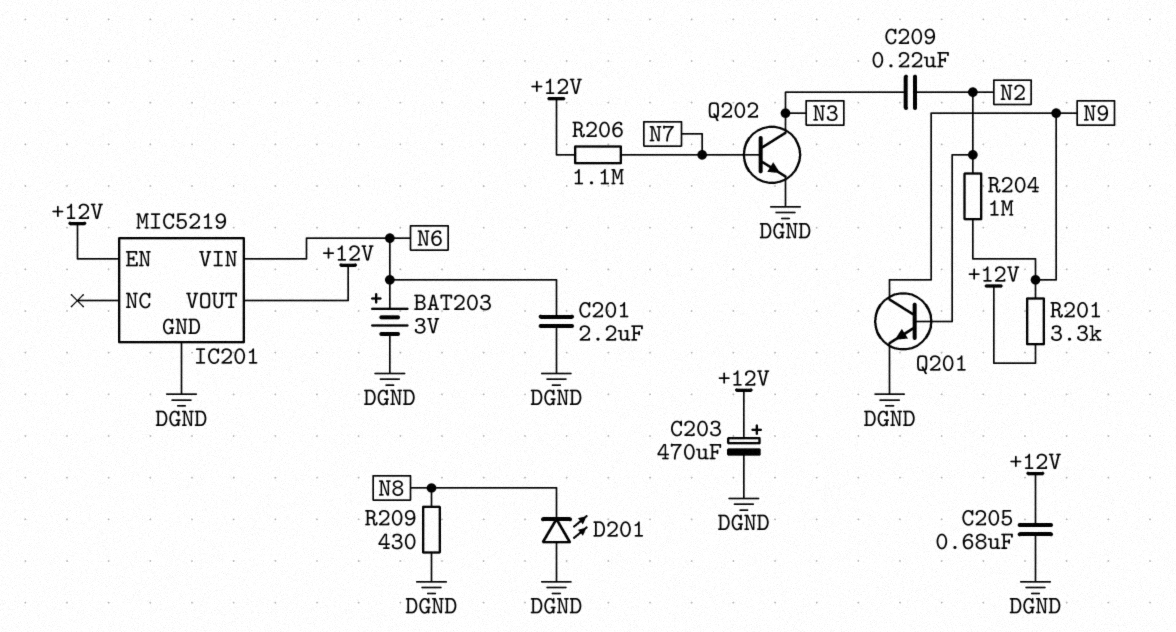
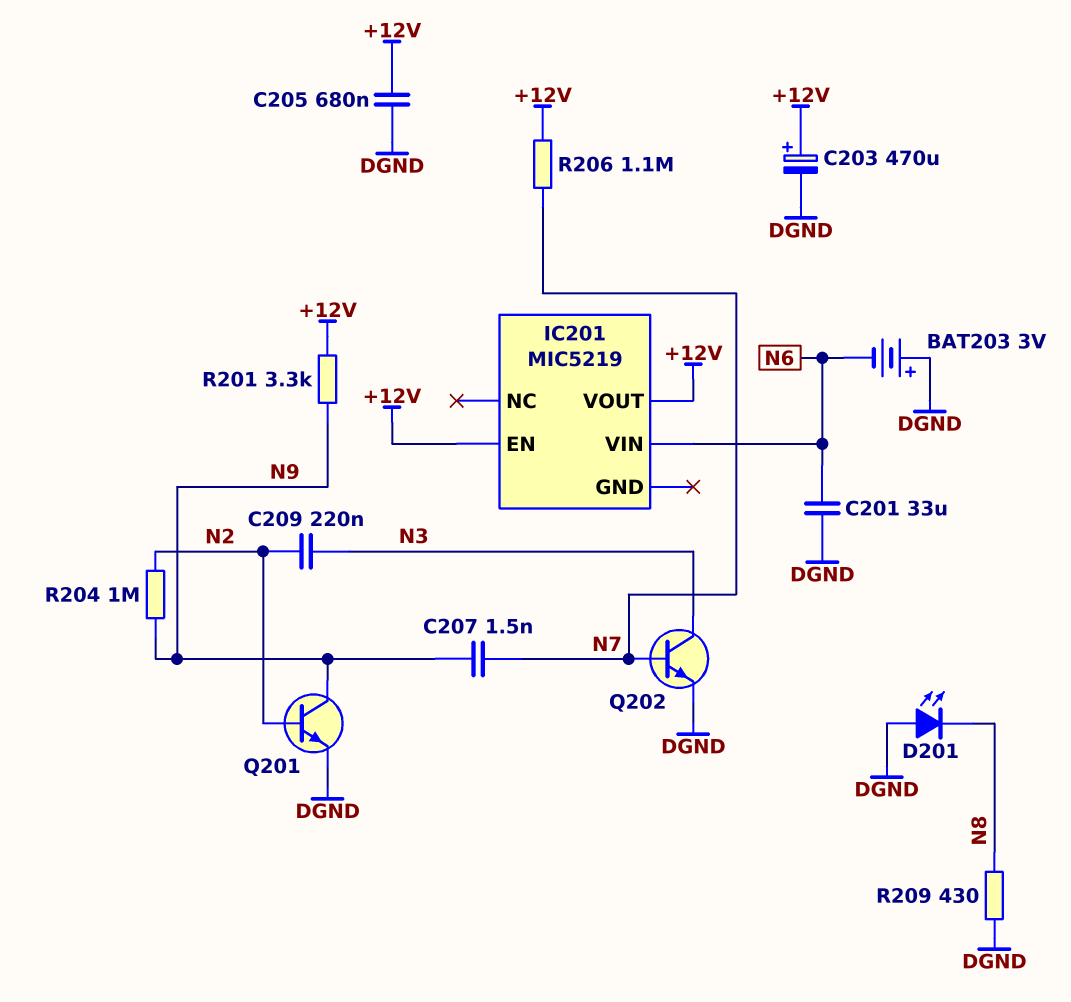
BAT203: 3V (plus N6, minus DGND) -> 3V (plus DGND, minus N6)
C201: 2.2uF (DGND, N6) -> 33uF (DGND, N6)
C207: none -> 1.5nF (N7, N9)
IC201 pin GND: DGND -> none

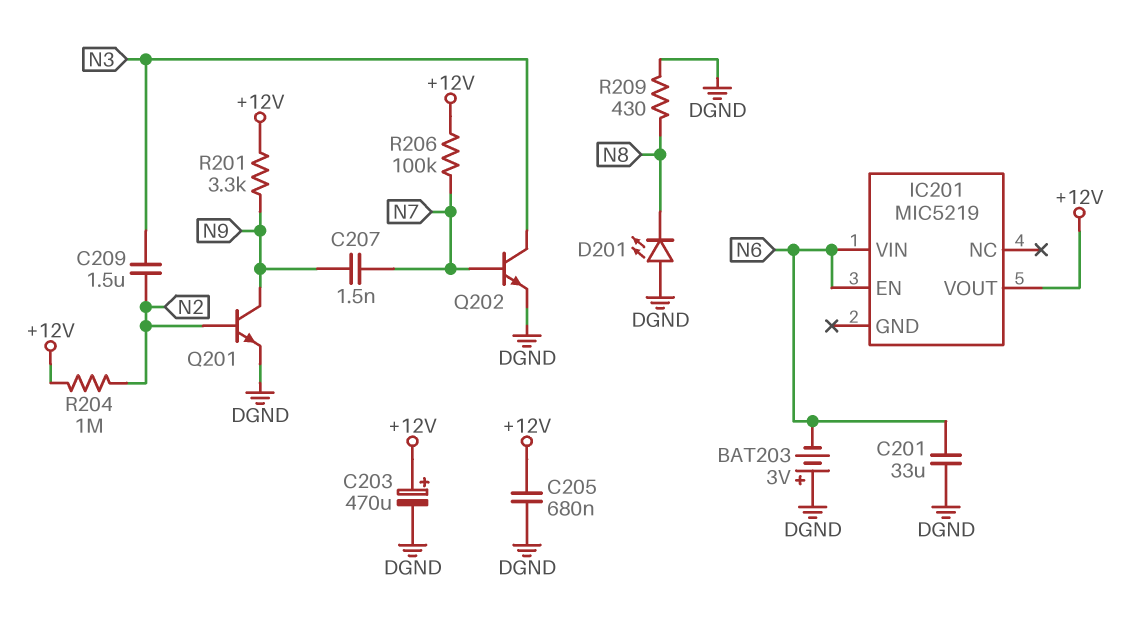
C209: 220nF (N2, N3) -> 1.5uF (N2, N3)
IC201 pin EN: +12V -> N6
R204: 1M (N2, N9) -> 1M (+12V, N2)
R206: 1.1M (+12V, N7) -> 100k (+12V, N7)

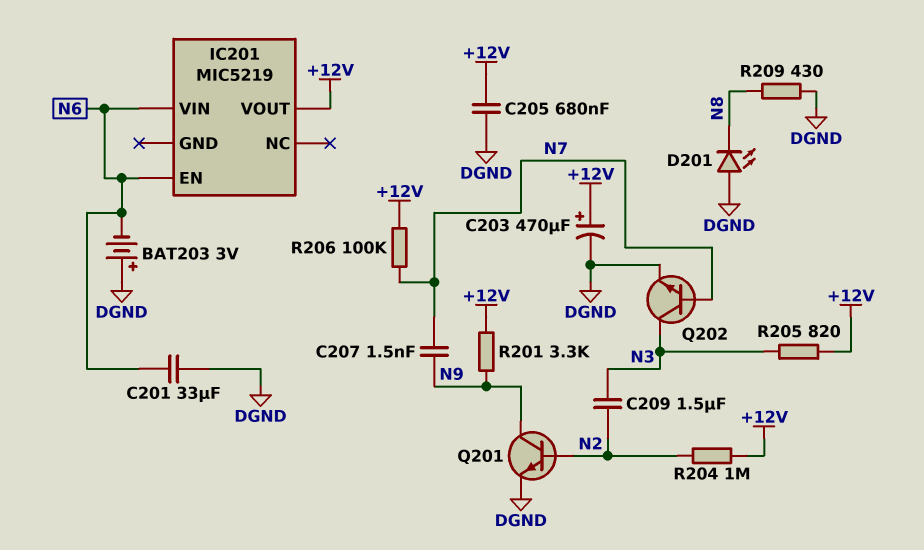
R205: none -> 820 (+12V, N3)

